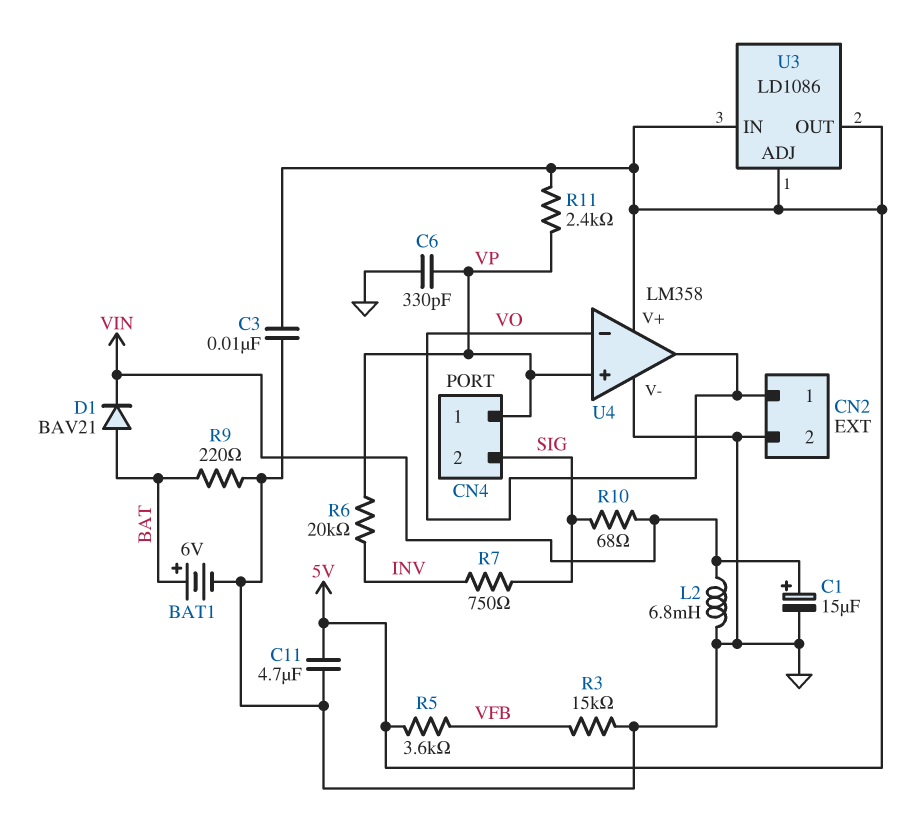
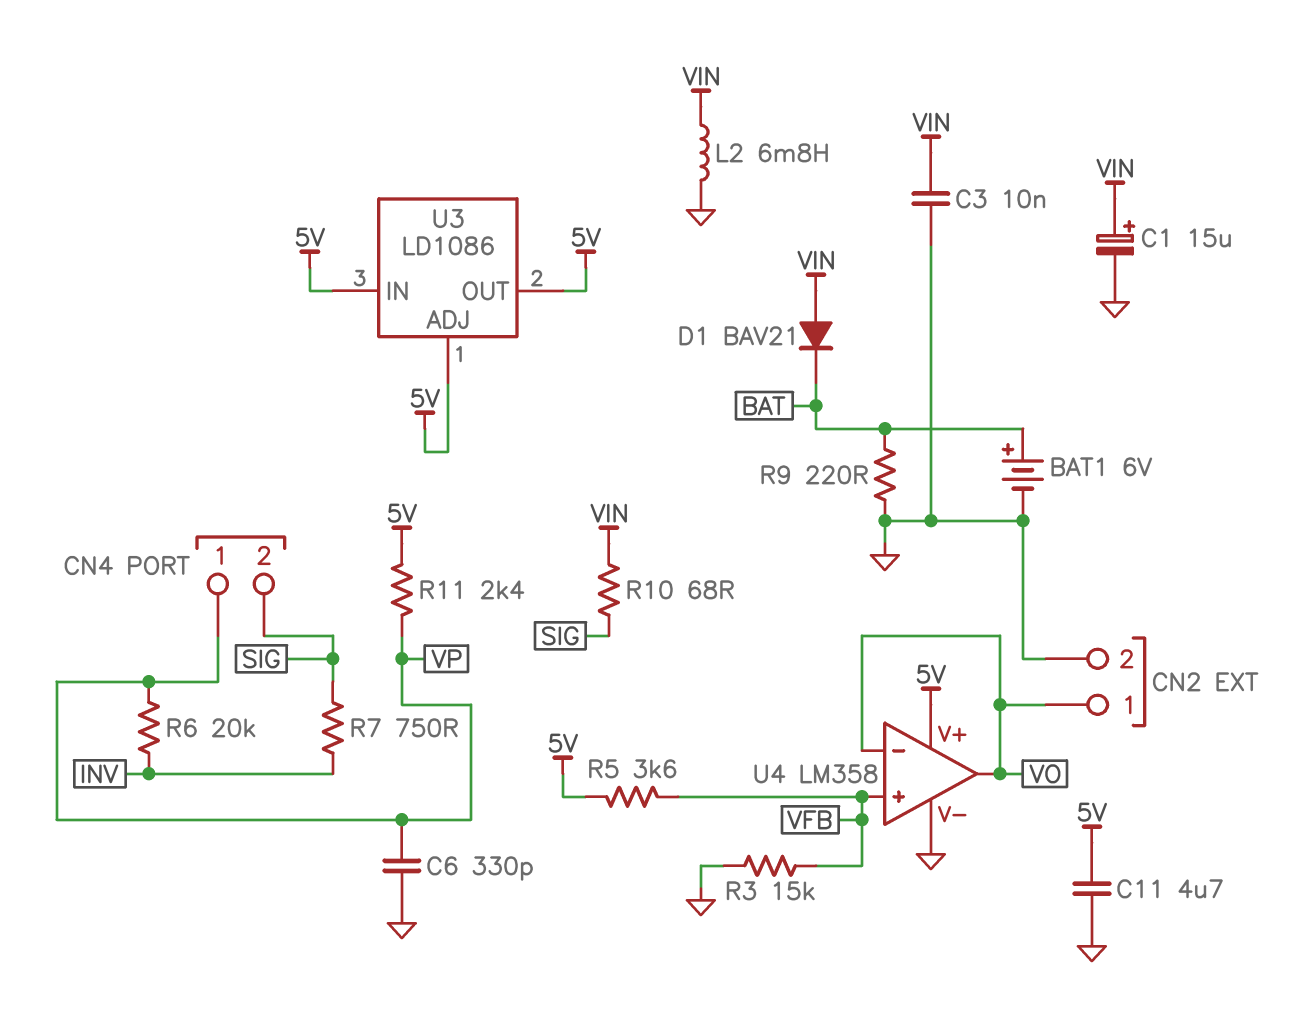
C3: 10nF (5V, GND) -> 10nF (GND, VIN)
D1: diode BAV21 (A BAT, K VIN) -> diode BAV21 (A VIN, K BAT)
U4 pin in+: VP -> VFB

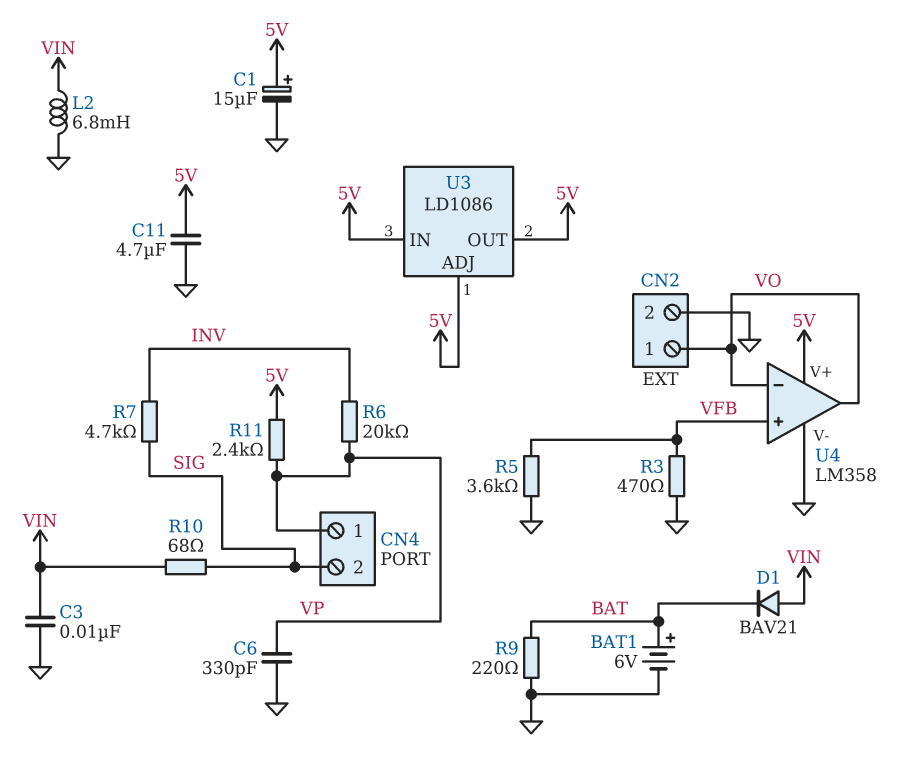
C1: 15uF (plus VIN, minus GND) -> 15uF (plus 5V, minus GND)
R3: 15k (GND, VFB) -> 470 (GND, VFB)
R5: 3.6k (5V, VFB) -> 3.6k (GND, VFB)
R7: 750 (INV, SIG) -> 4.7k (INV, SIG)

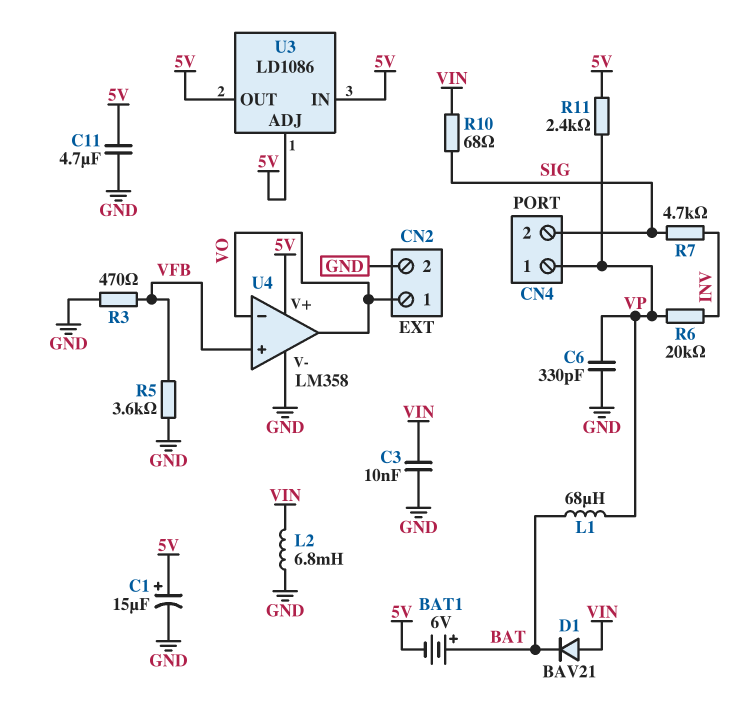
BAT1: 6V (plus BAT, minus GND) -> 6V (plus BAT, minus 5V)
L1: none -> 68uH (BAT, VP)
R9: 220 (BAT, GND) -> none

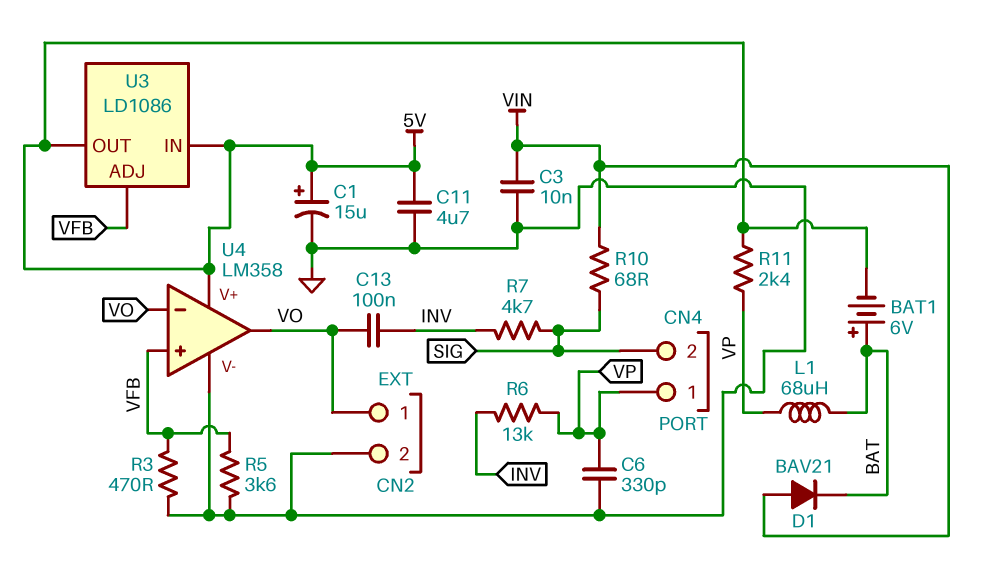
C13: none -> 100nF (INV, VO)
L2: 6.8mH (GND, VIN) -> none
R6: 20k (INV, VP) -> 13k (INV, VP)
U3 pin ADJ: 5V -> VFB

